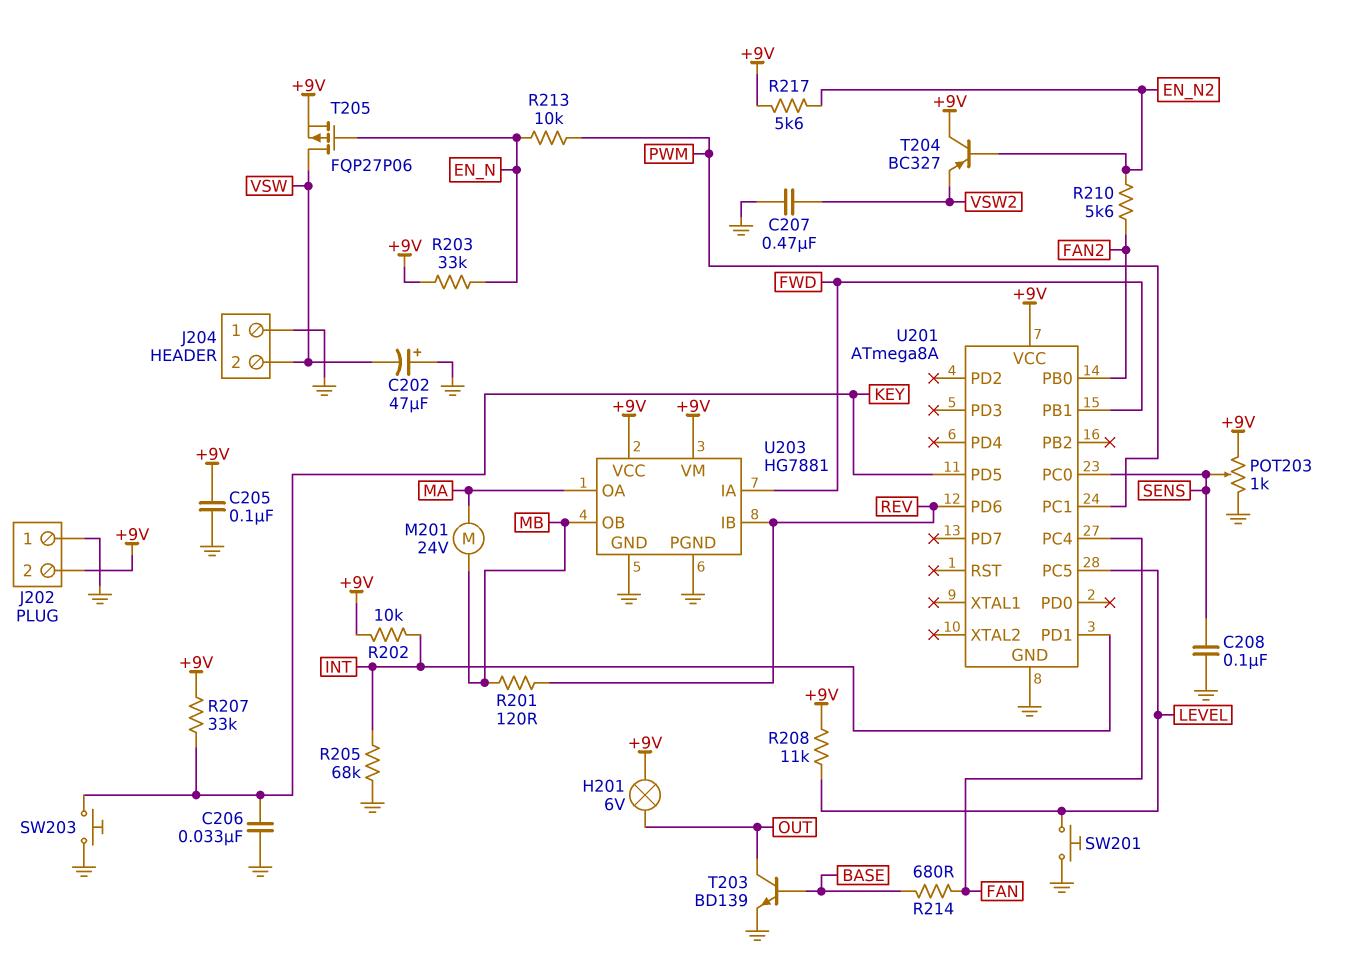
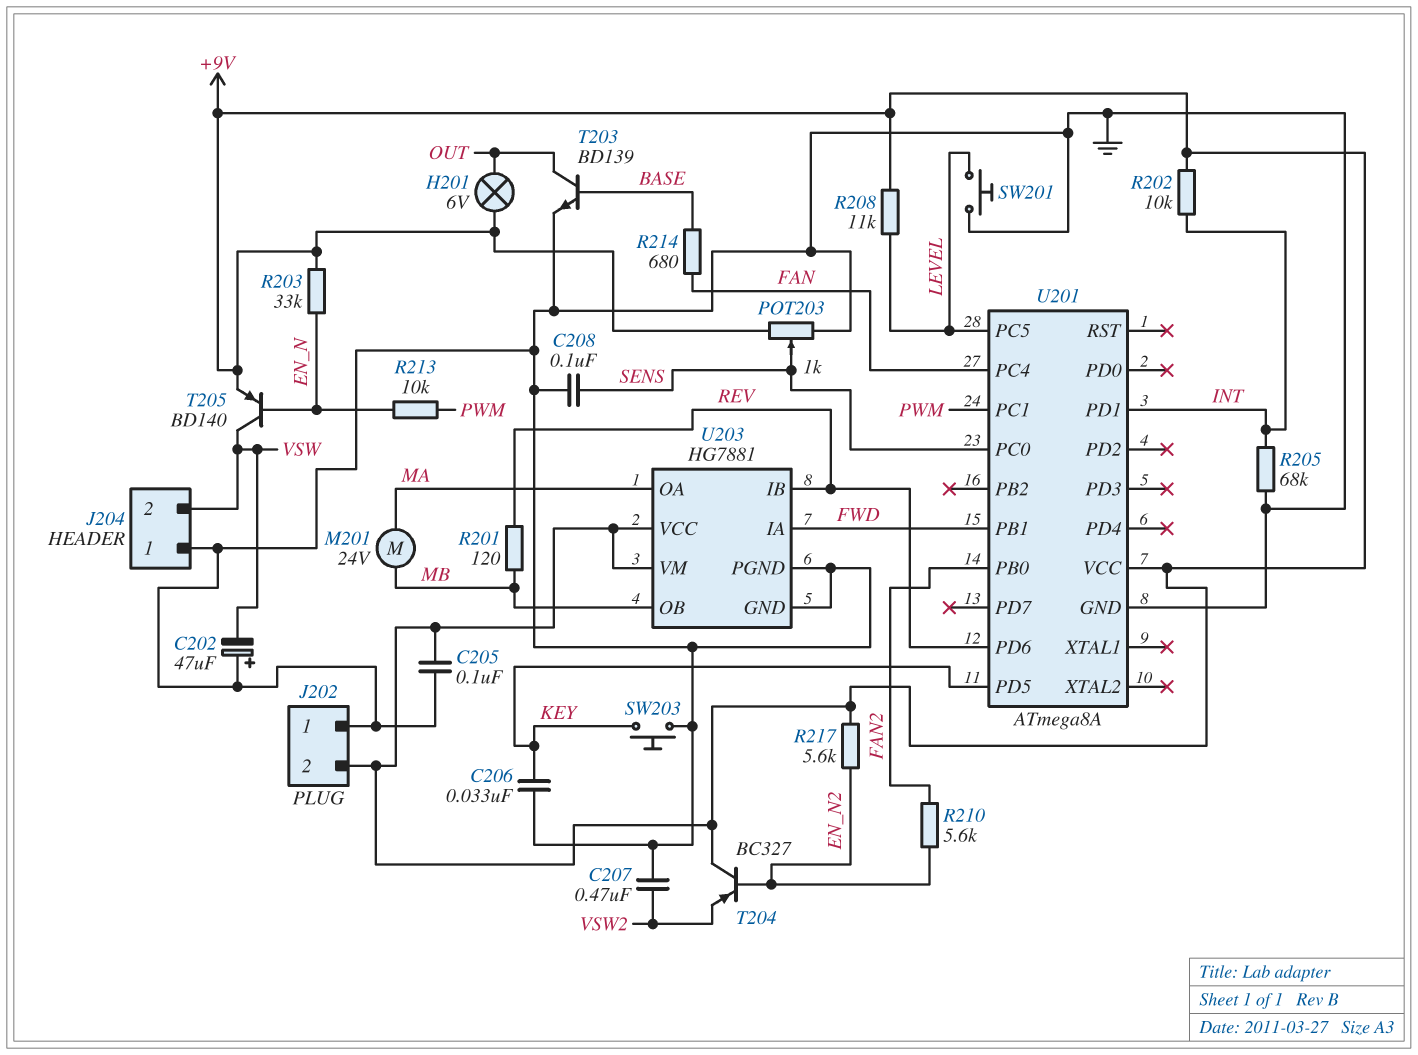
R207: 33k (+9V, KEY) -> none
T205: PMOS FQP27P06 (G EN_N, D VSW, S +9V) -> PNP BD140 (B EN_N, C VSW, E +9V)

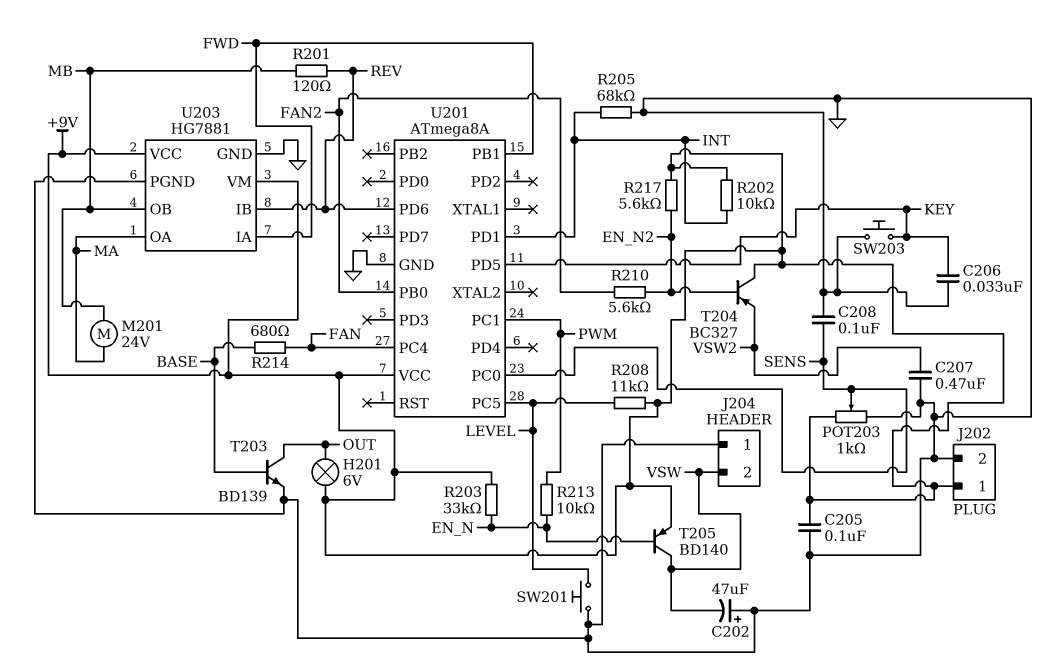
J202 pin 1: GND -> +9V
J202 pin 2: +9V -> GND

